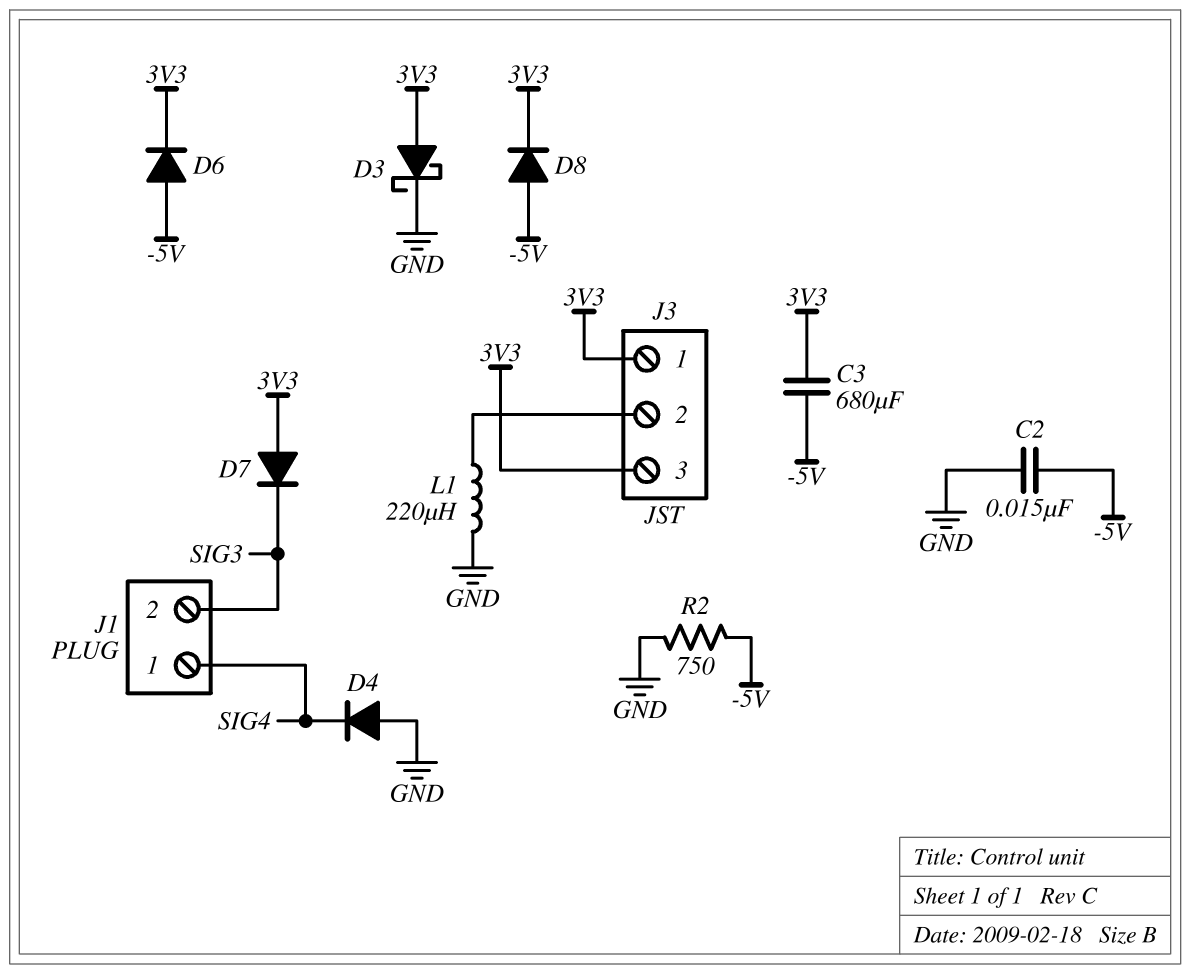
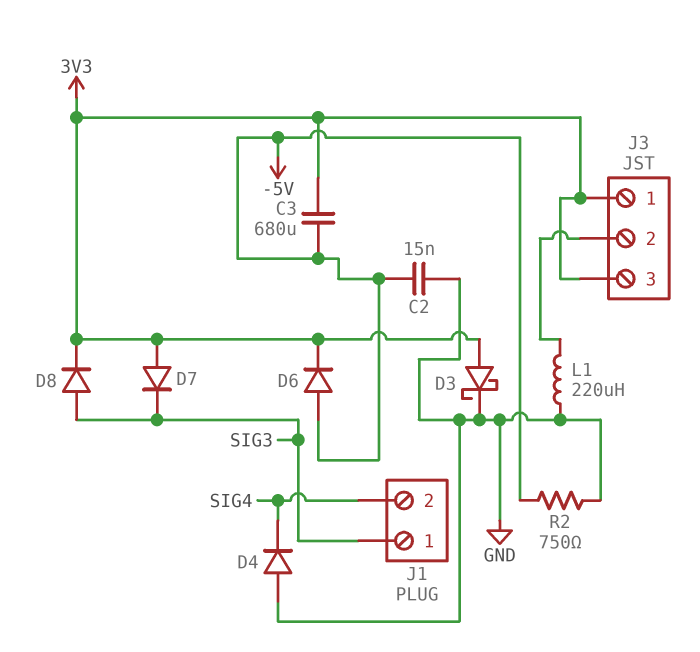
D8: diode (A -5V, K 3V3) -> diode (A SIG3, K 3V3)
J1 pin 1: SIG4 -> SIG3
J1 pin 2: SIG3 -> SIG4

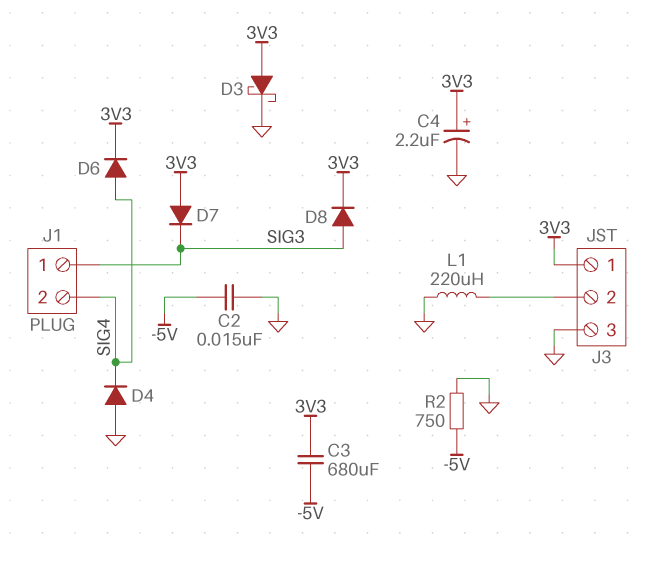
C4: none -> 2.2uF (plus 3V3, minus GND)
D6: diode (A -5V, K 3V3) -> diode (A SIG4, K 3V3)
J3 pin 3: 3V3 -> GND

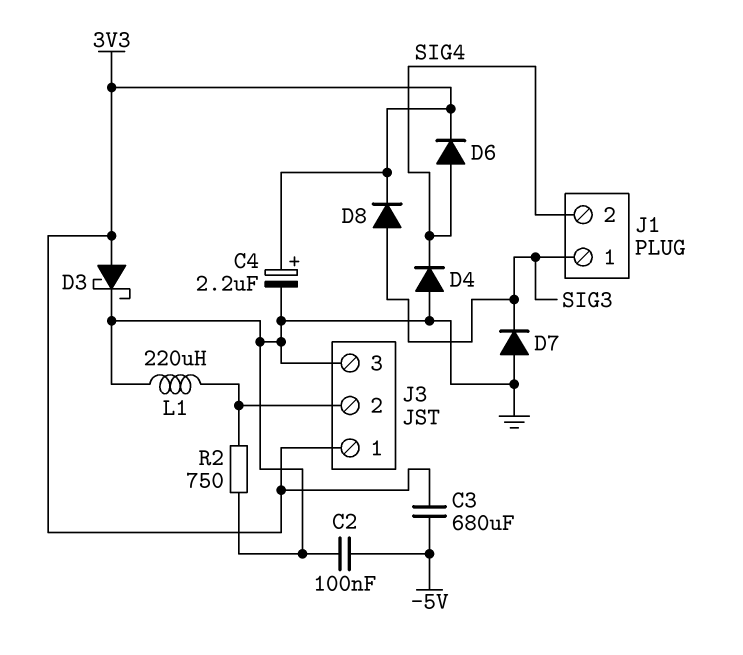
C2: 15nF (-5V, GND) -> 100nF (-5V, GND)
D7: diode (A 3V3, K SIG3) -> diode (A GND, K SIG3)
R2: 750 (-5V, GND) -> 750 (GND, J3/2)

